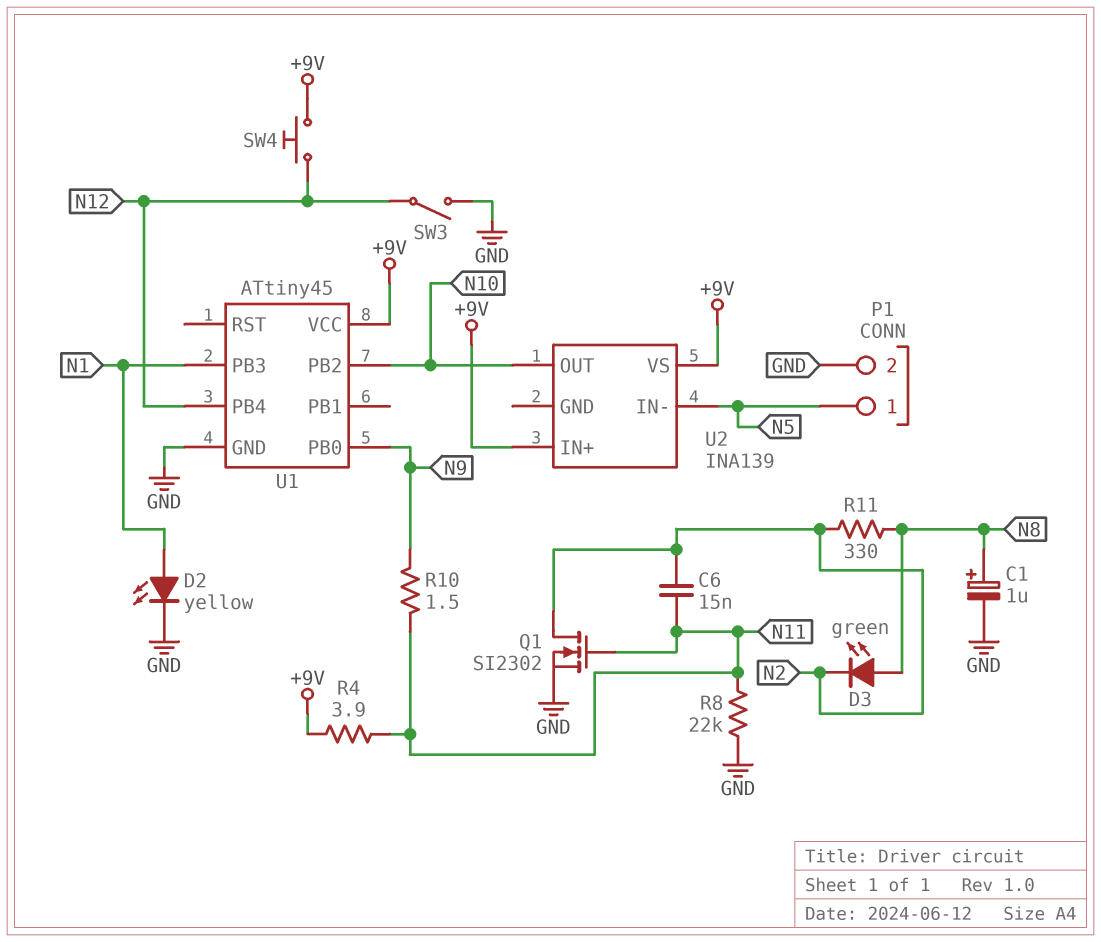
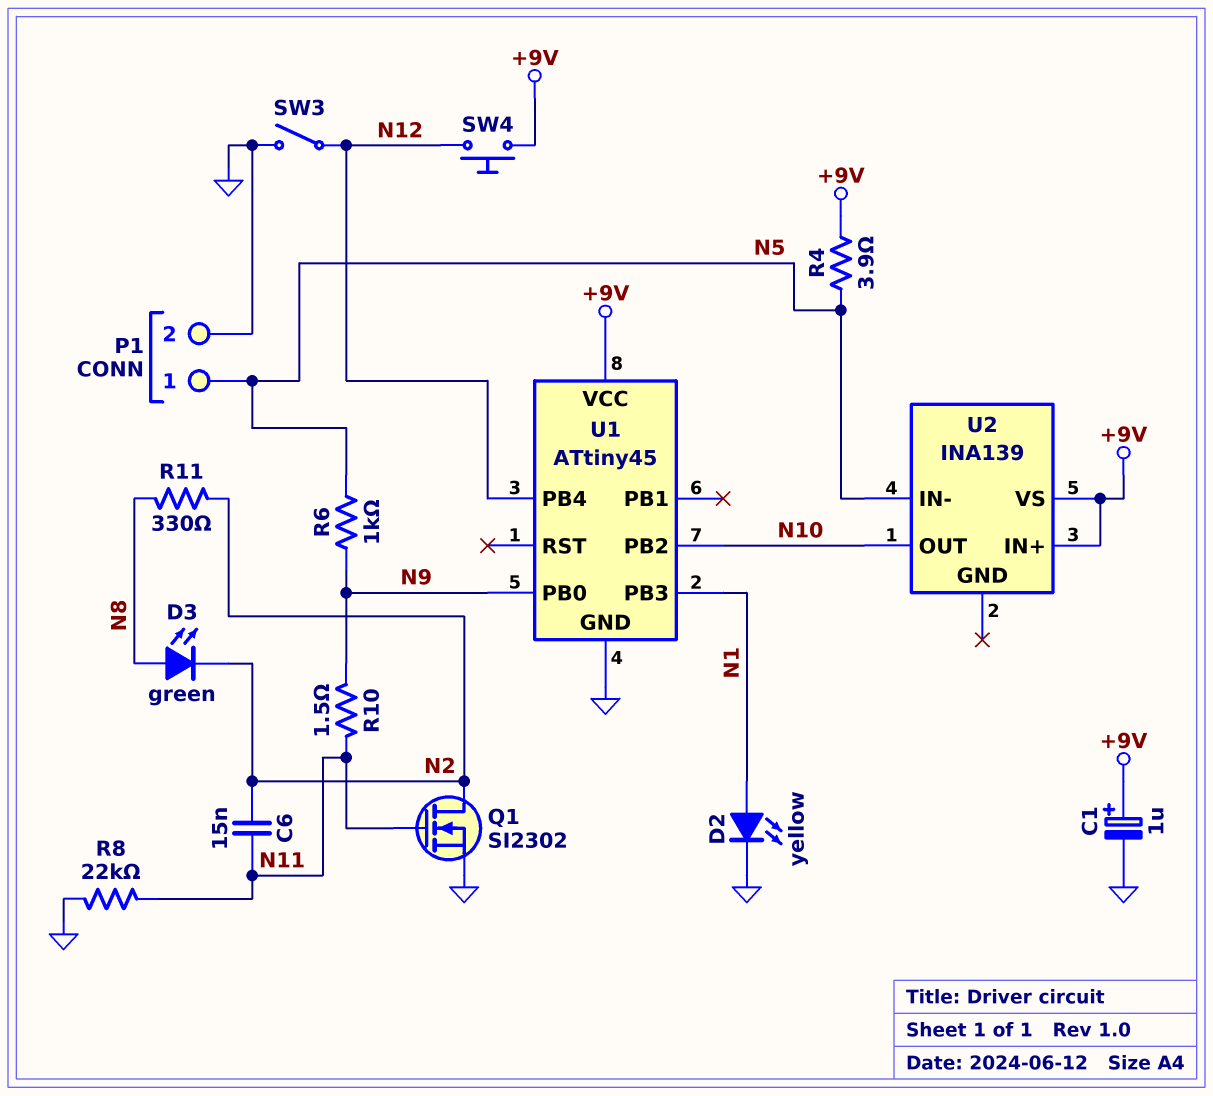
C1: 1uF (plus N8, minus GND) -> 1uF (plus +9V, minus GND)
R4: 3.9 (+9V, N11) -> 3.9 (+9V, N5)
R6: none -> 1k (N5, N9)

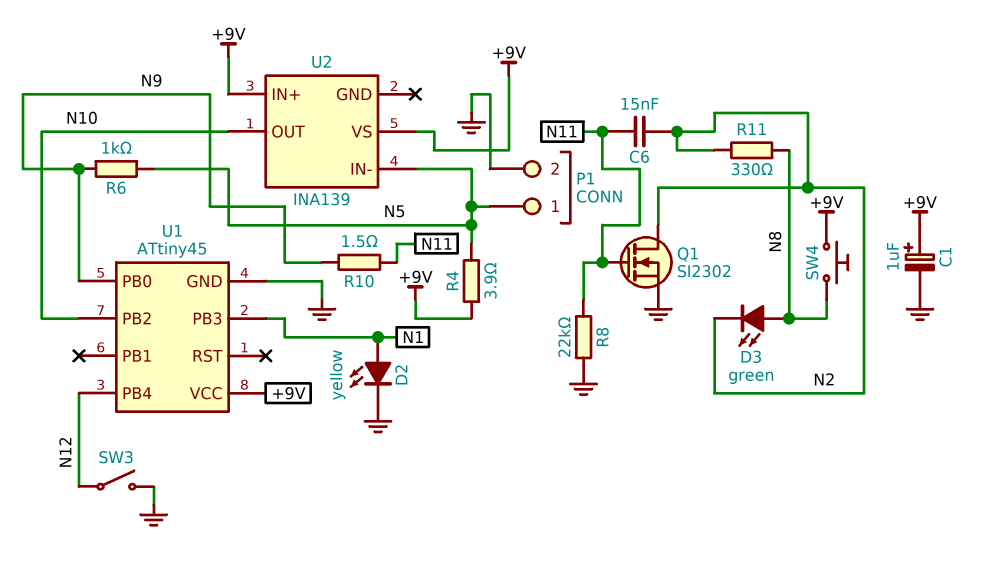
SW4: button (+9V, N12) -> button (+9V, N8)

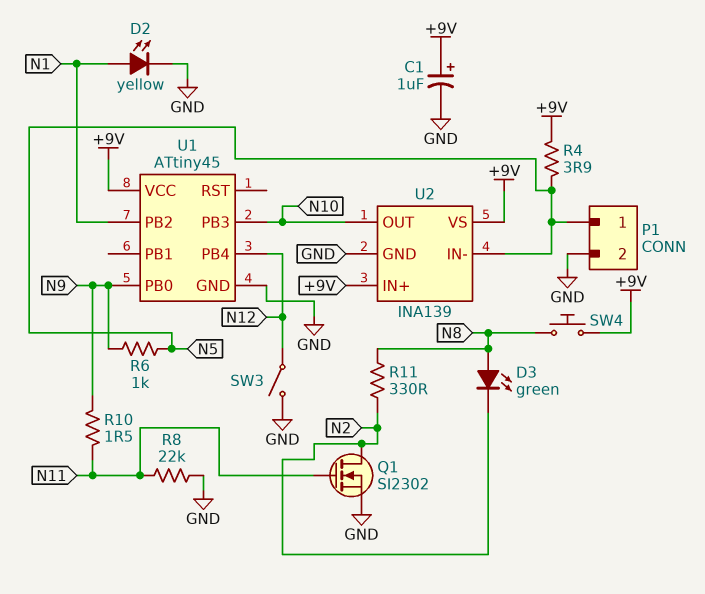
C6: 15nF (N2, N11) -> none
U1 pin PB2: N10 -> N1
U1 pin PB3: N1 -> N10
U2 pin GND: none -> GND

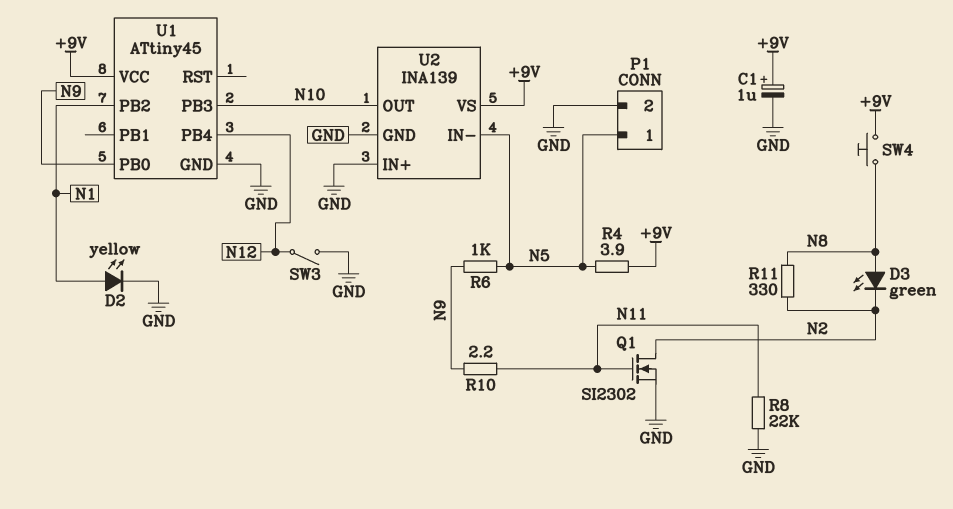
R10: 1.5 (N9, N11) -> 2.2 (N9, N11)
U2 pin IN+: +9V -> GND

